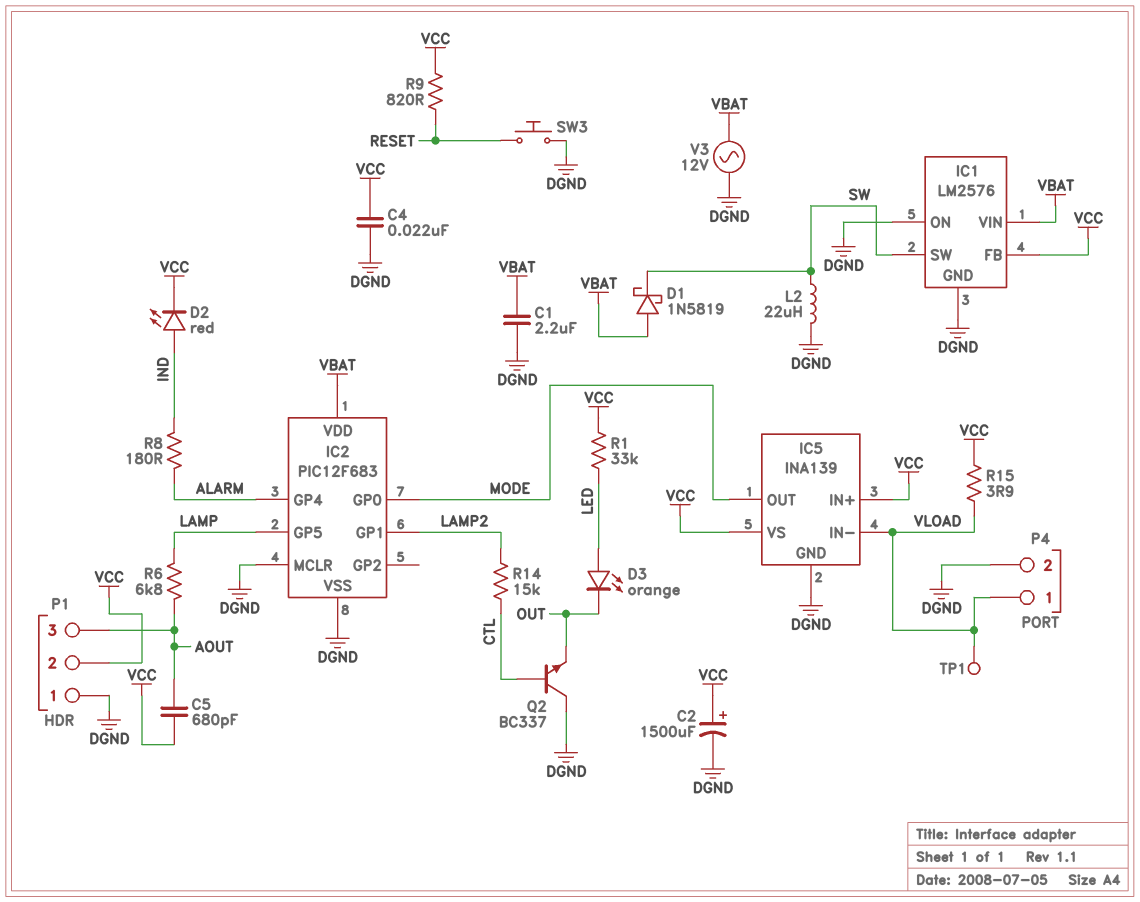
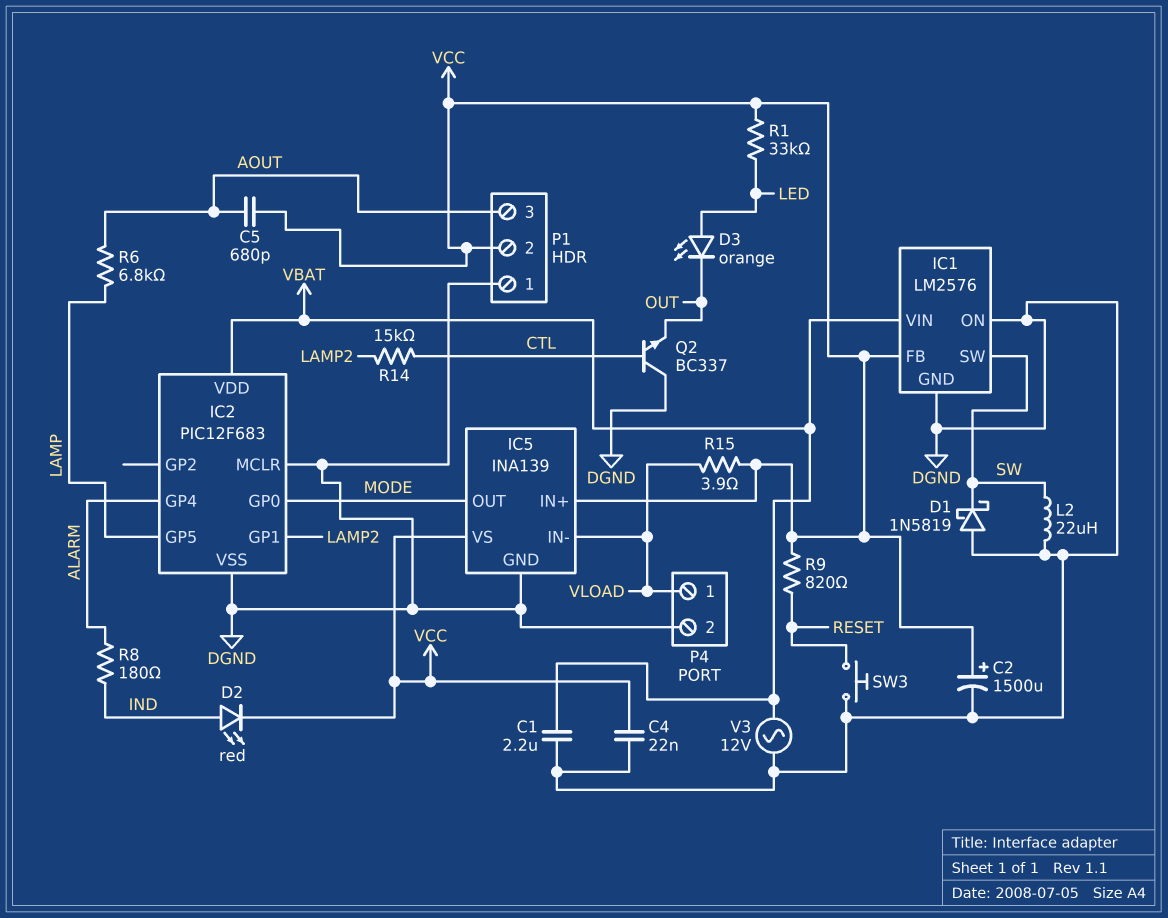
D1: schottky 1N5819 (A VBAT, K SW) -> schottky 1N5819 (A DGND, K SW)
TP1: test point (VLOAD) -> none

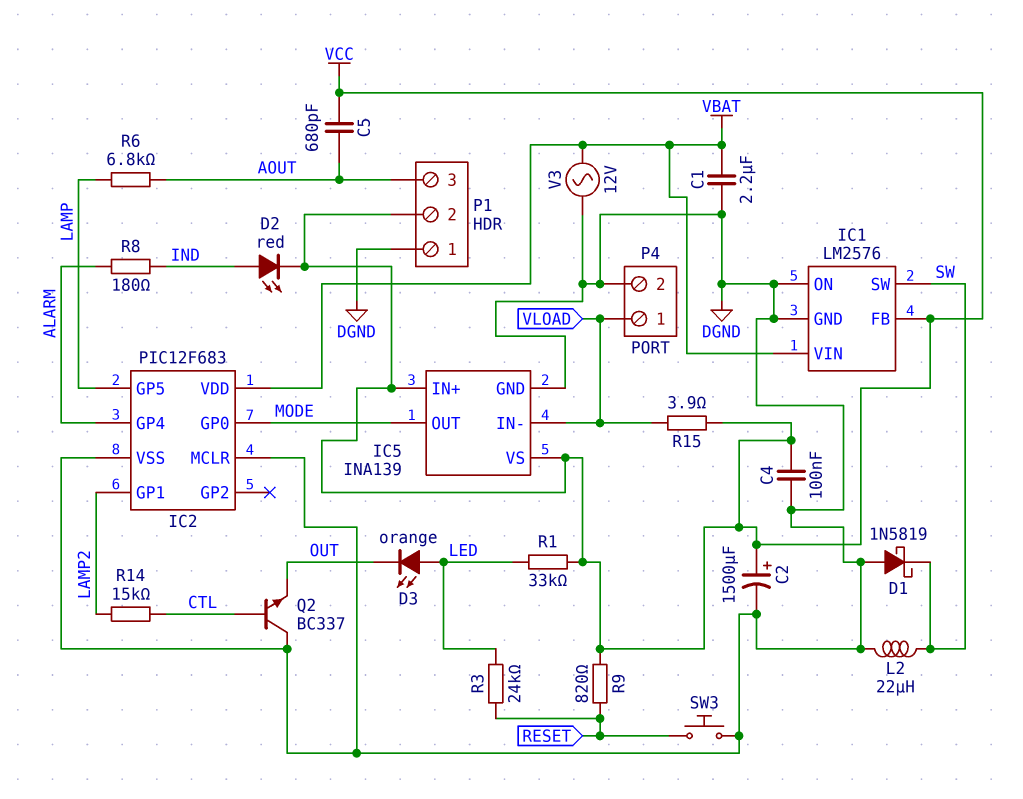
C4: 22nF (DGND, VCC) -> 100nF (DGND, VCC)
R3: none -> 24k (LED, RESET)

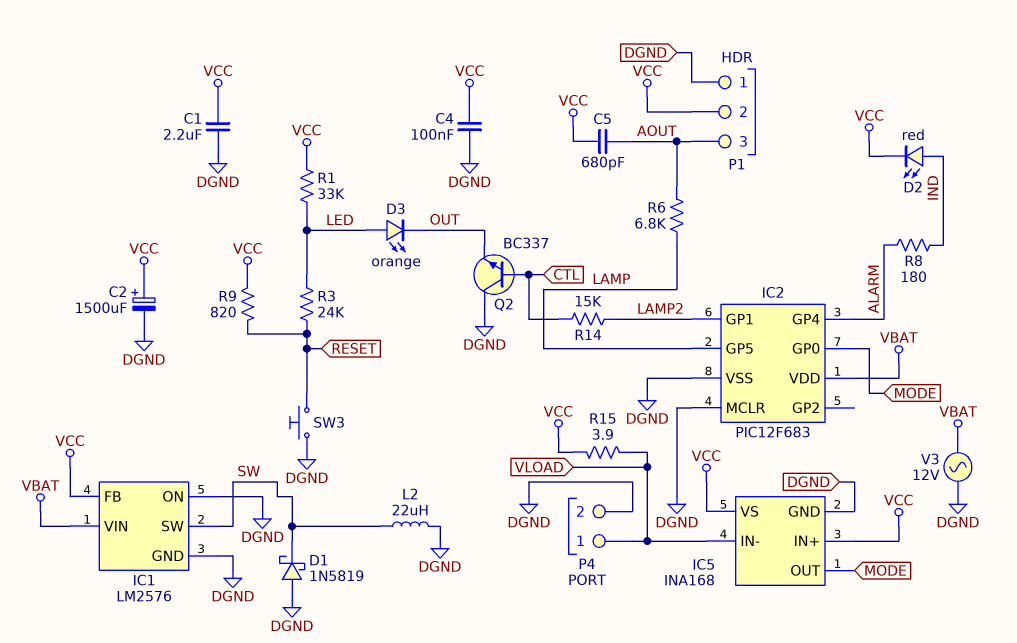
C1: 2.2uF (DGND, VBAT) -> 2.2uF (DGND, VCC)
IC5: INA139 -> INA168

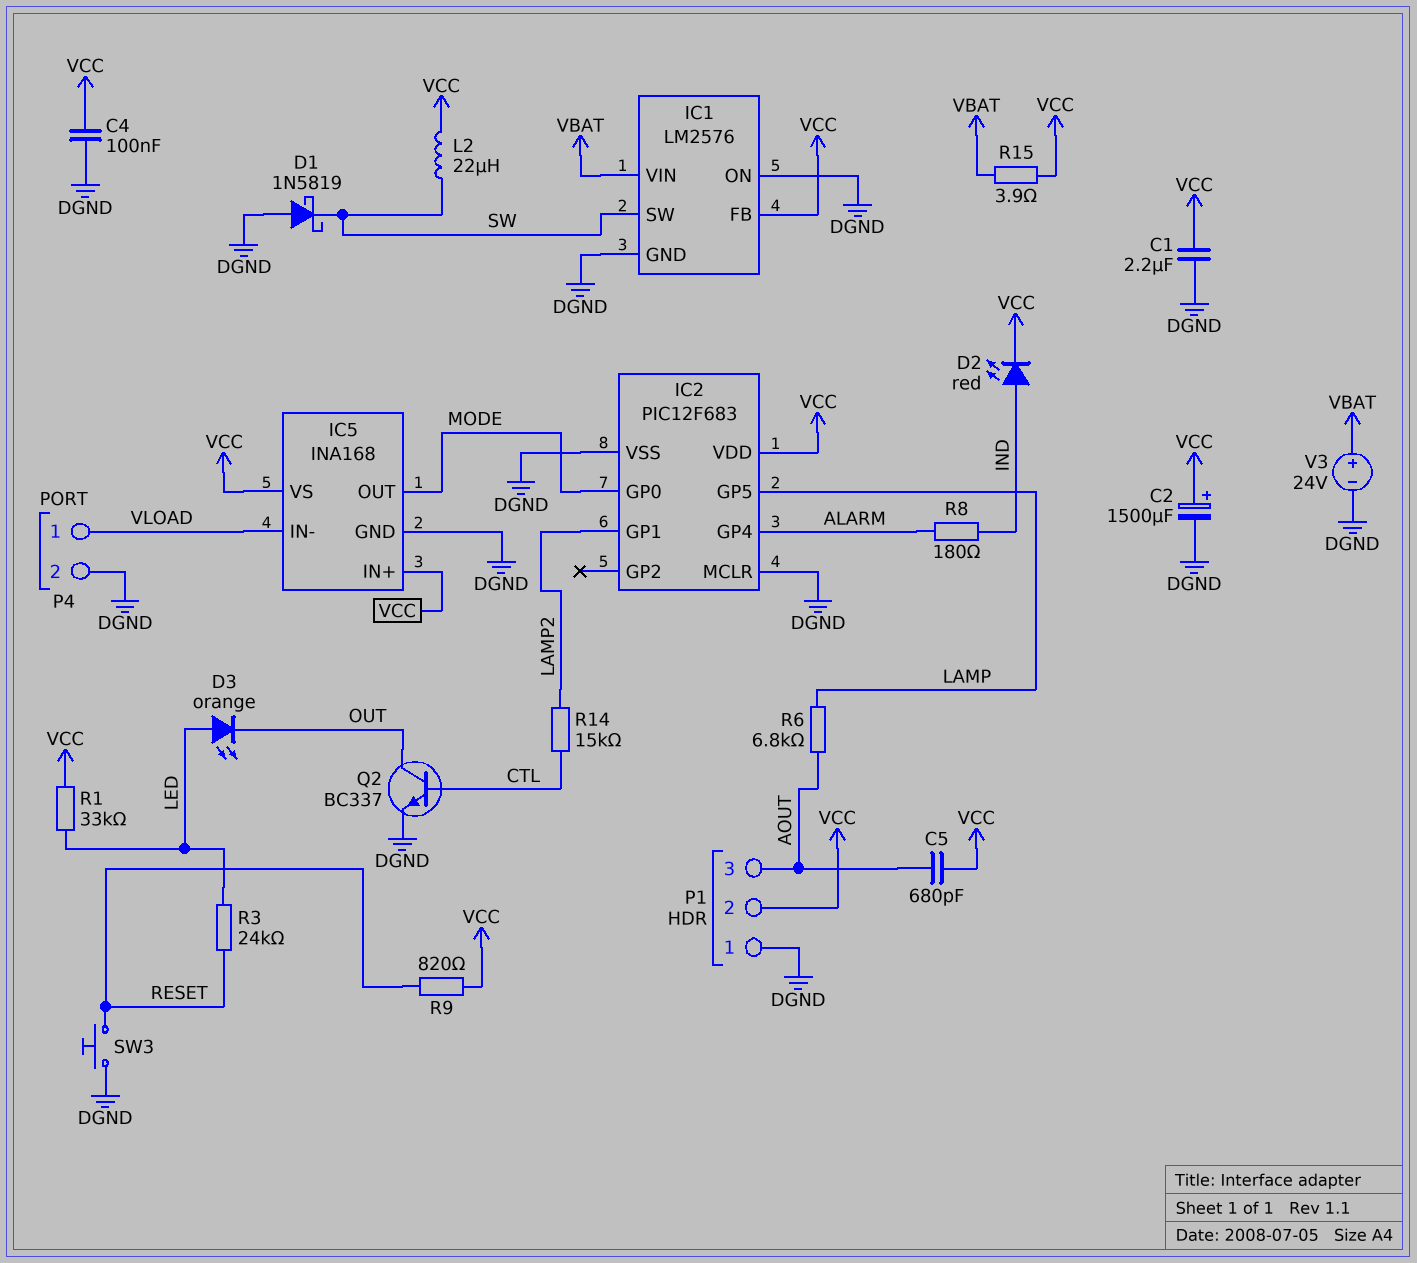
IC2 pin VDD: VBAT -> VCC
L2: 22uH (DGND, SW) -> 22uH (SW, VCC)
Q2: NPN BC337 (B CTL, C DGND, E OUT) -> NPN BC337 (B CTL, C OUT, E DGND)
R15: 3.9 (VCC, VLOAD) -> 3.9 (VBAT, VCC)
V3: AC 12V (DGND, VBAT) -> 24V (plus VBAT, minus DGND)

